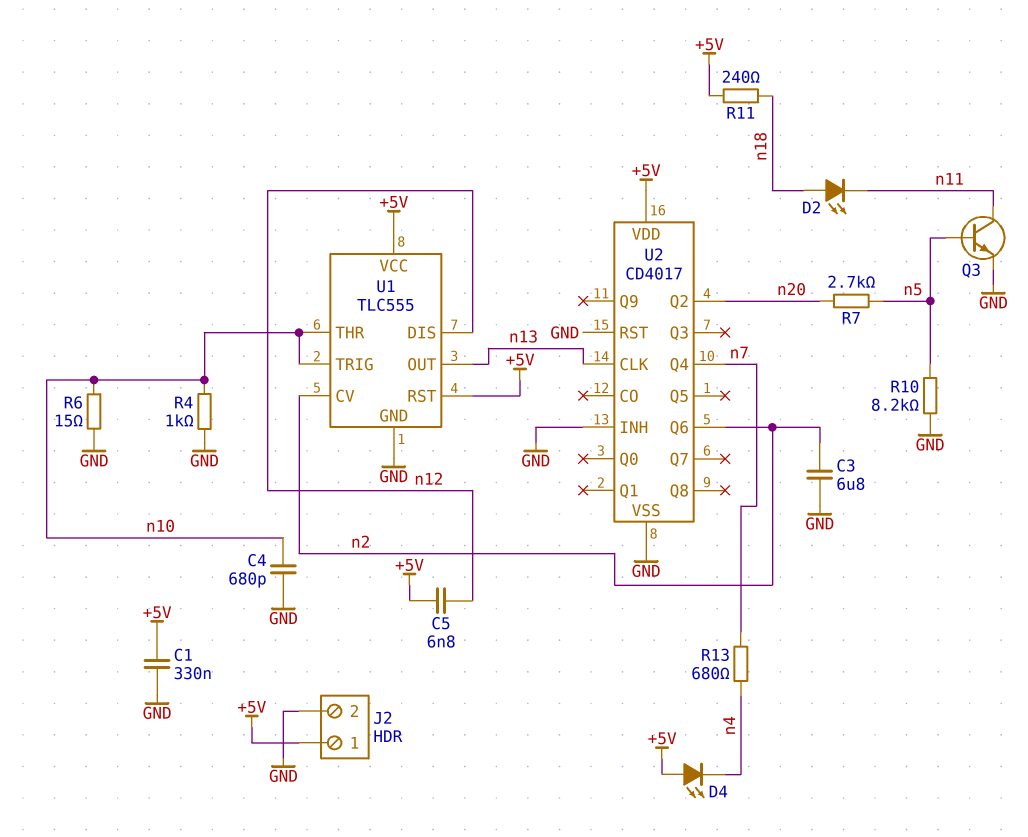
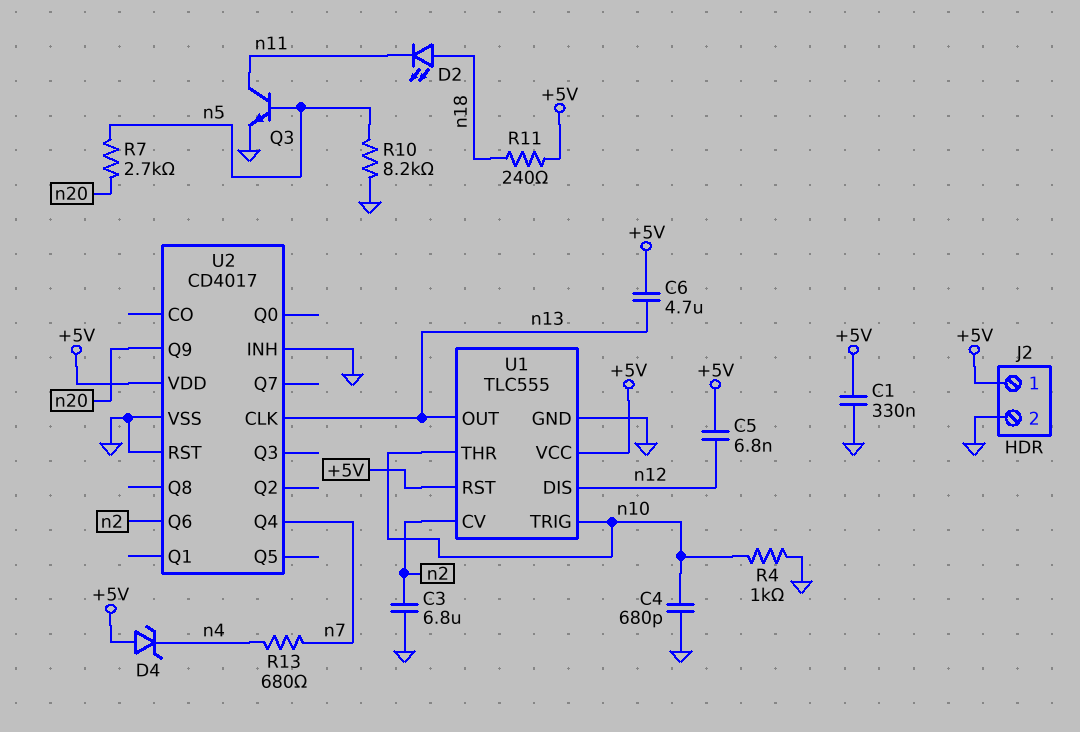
C6: none -> 4.7uF (+5V, n13)
D4: LED (A +5V, K n4) -> zener (A +5V, K n4)
R6: 15 (GND, n10) -> none
U2 pin Q2: n20 -> none
U2 pin Q9: none -> n20

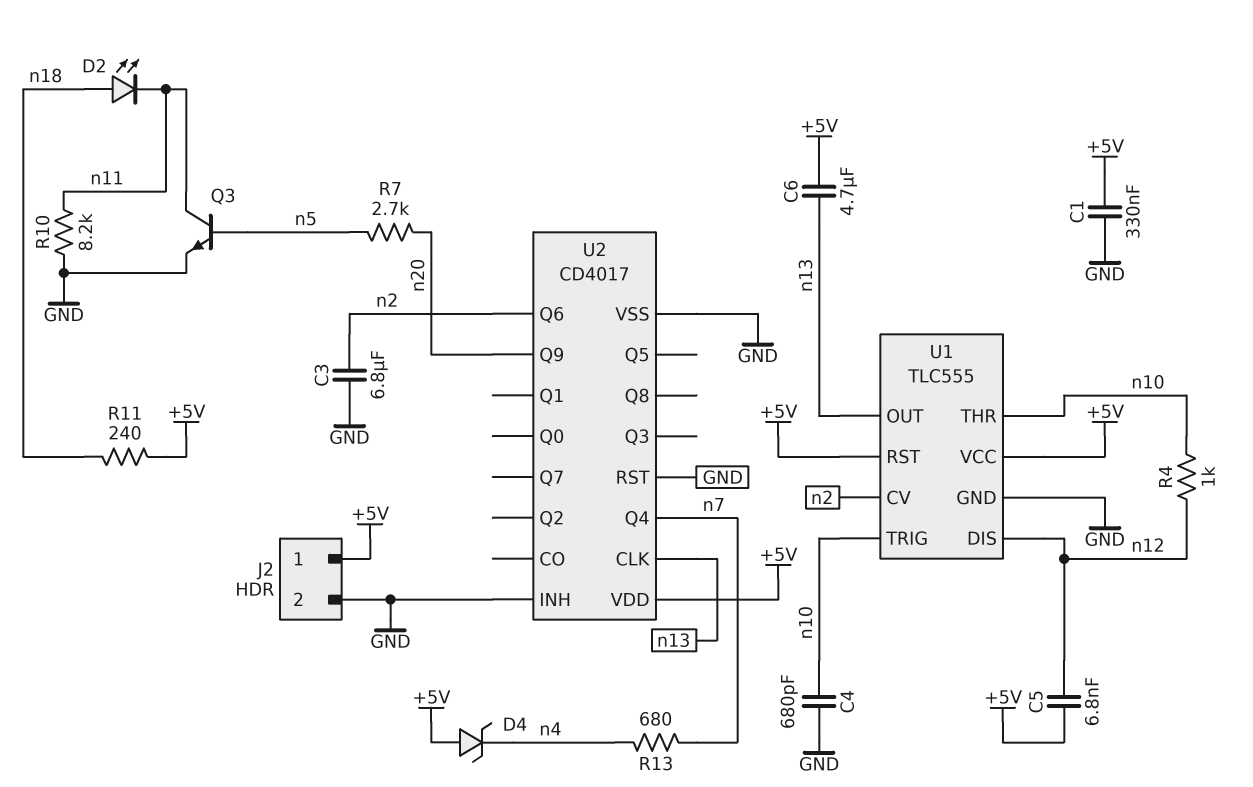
R4: 1k (GND, n10) -> 1k (n10, n12)
R10: 8.2k (GND, n5) -> 8.2k (GND, n11)

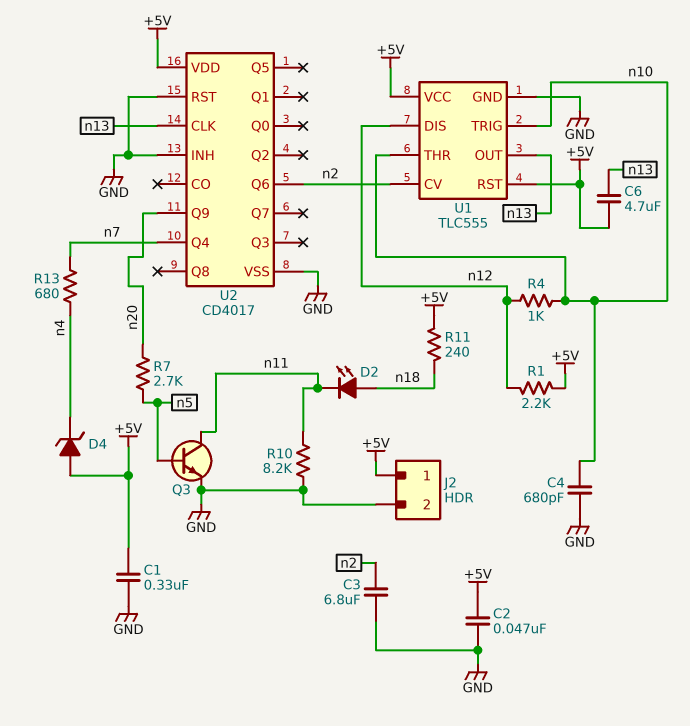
C2: none -> 47nF (+5V, GND)
C5: 6.8nF (+5V, n12) -> none
R1: none -> 2.2k (+5V, n12)

